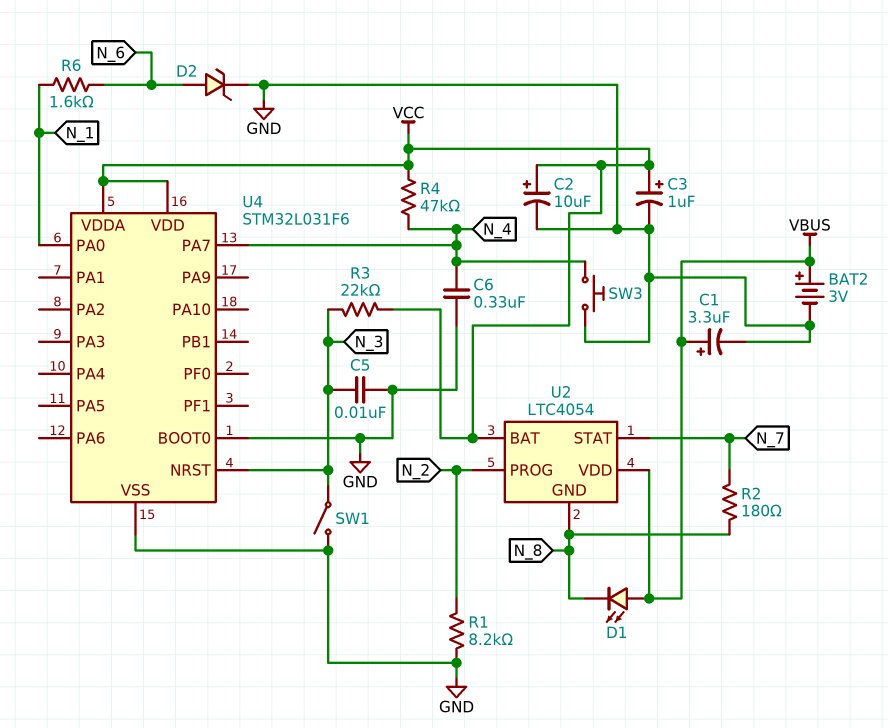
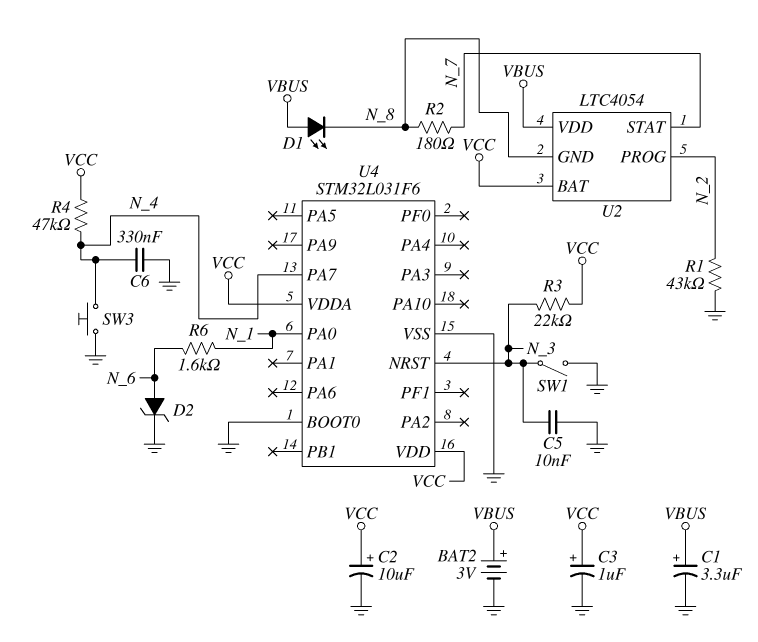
R1: 8.2k (GND, N_2) -> 43k (GND, N_2)

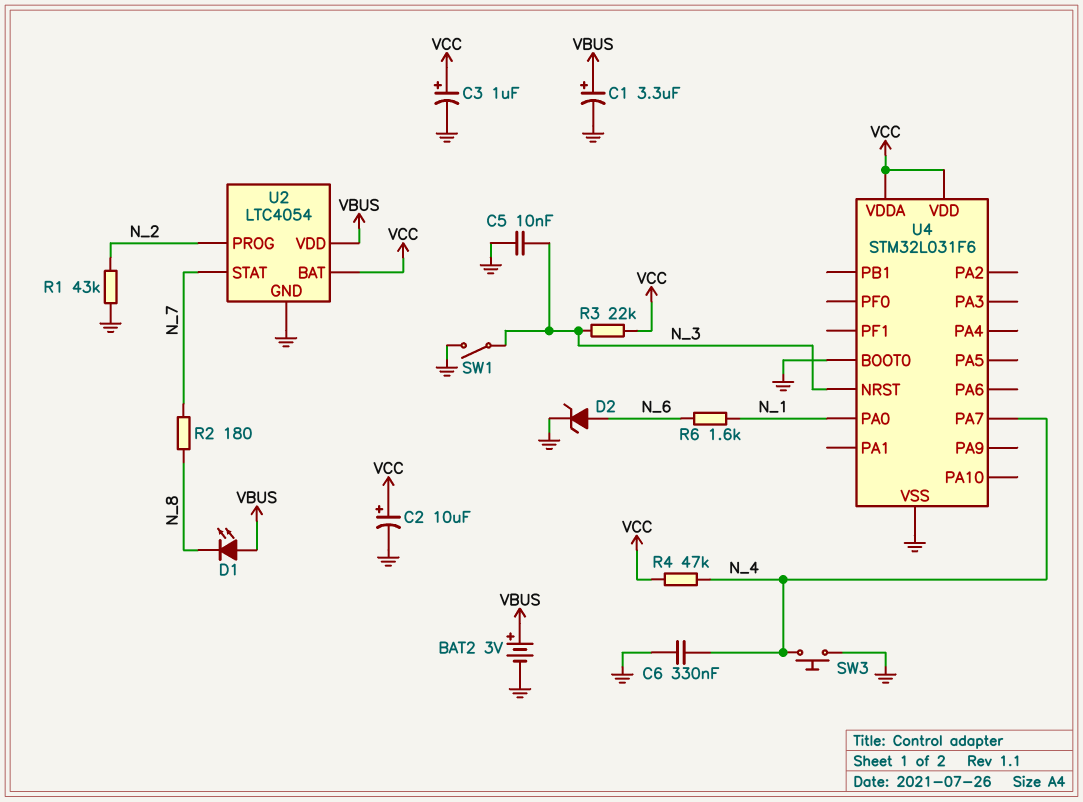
U2 pin GND: N_8 -> GND

